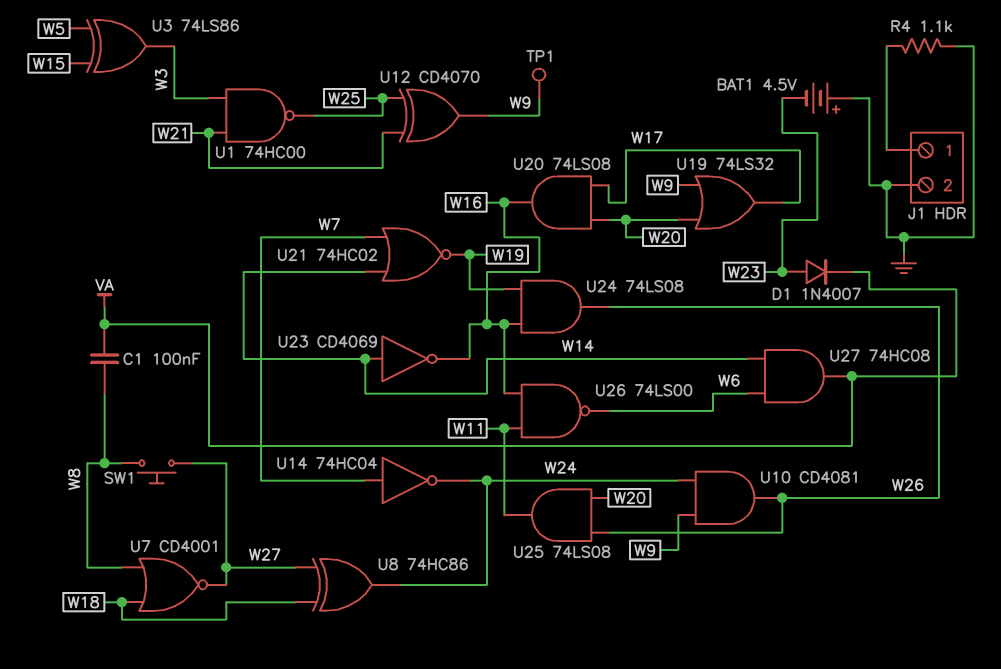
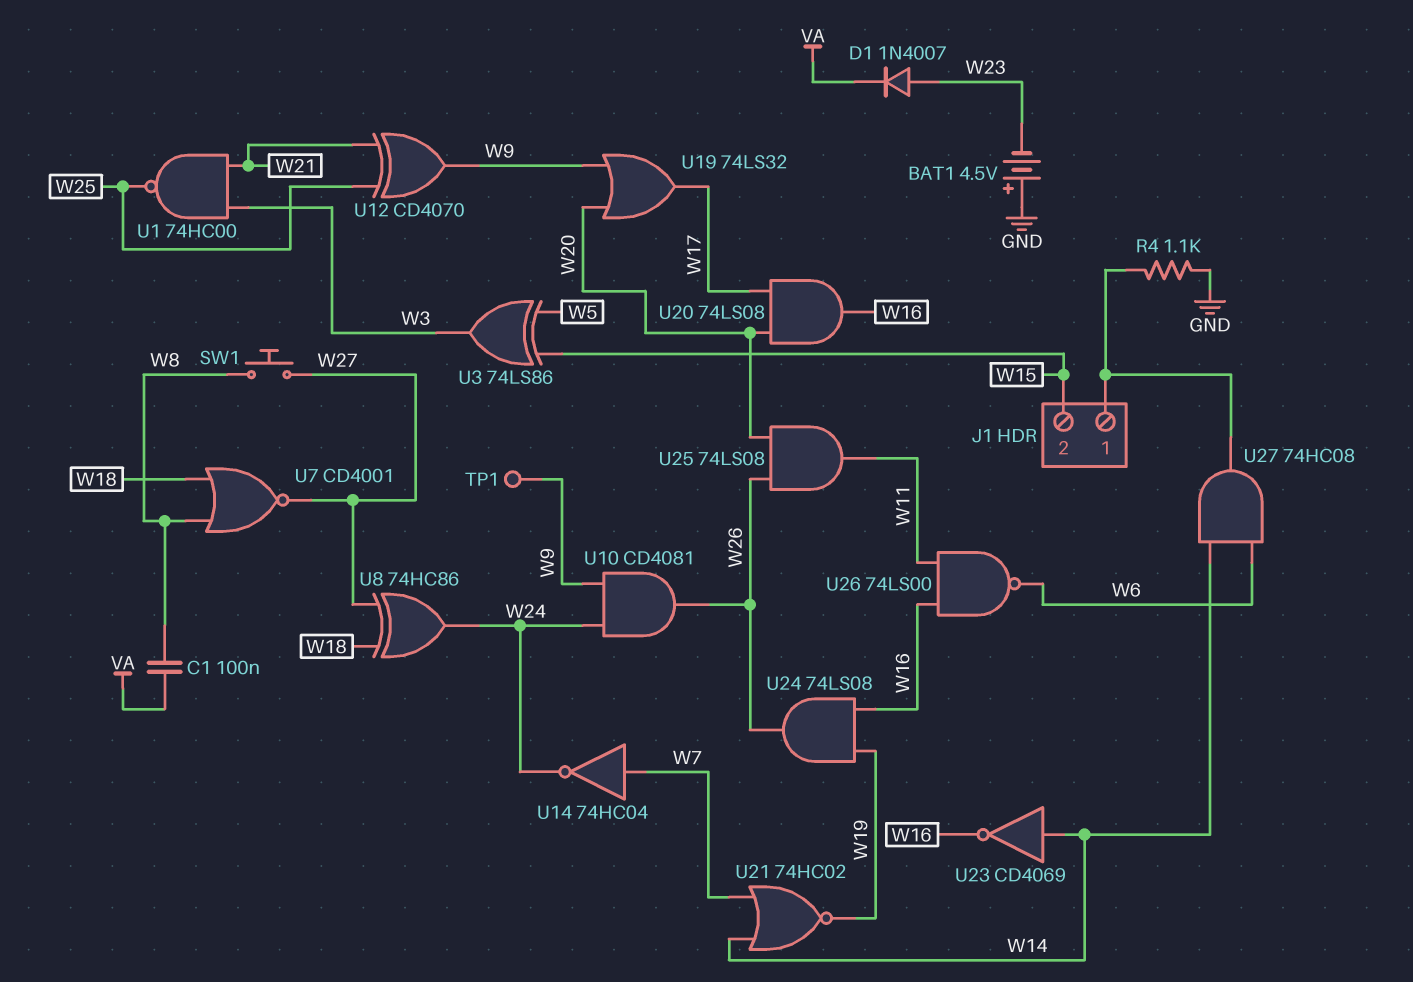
J1 pin 2: GND -> W15
U27: AND 74HC08 (in W6, in W14, out VA) -> AND 74HC08 (in W6, in W14, out J1/1)

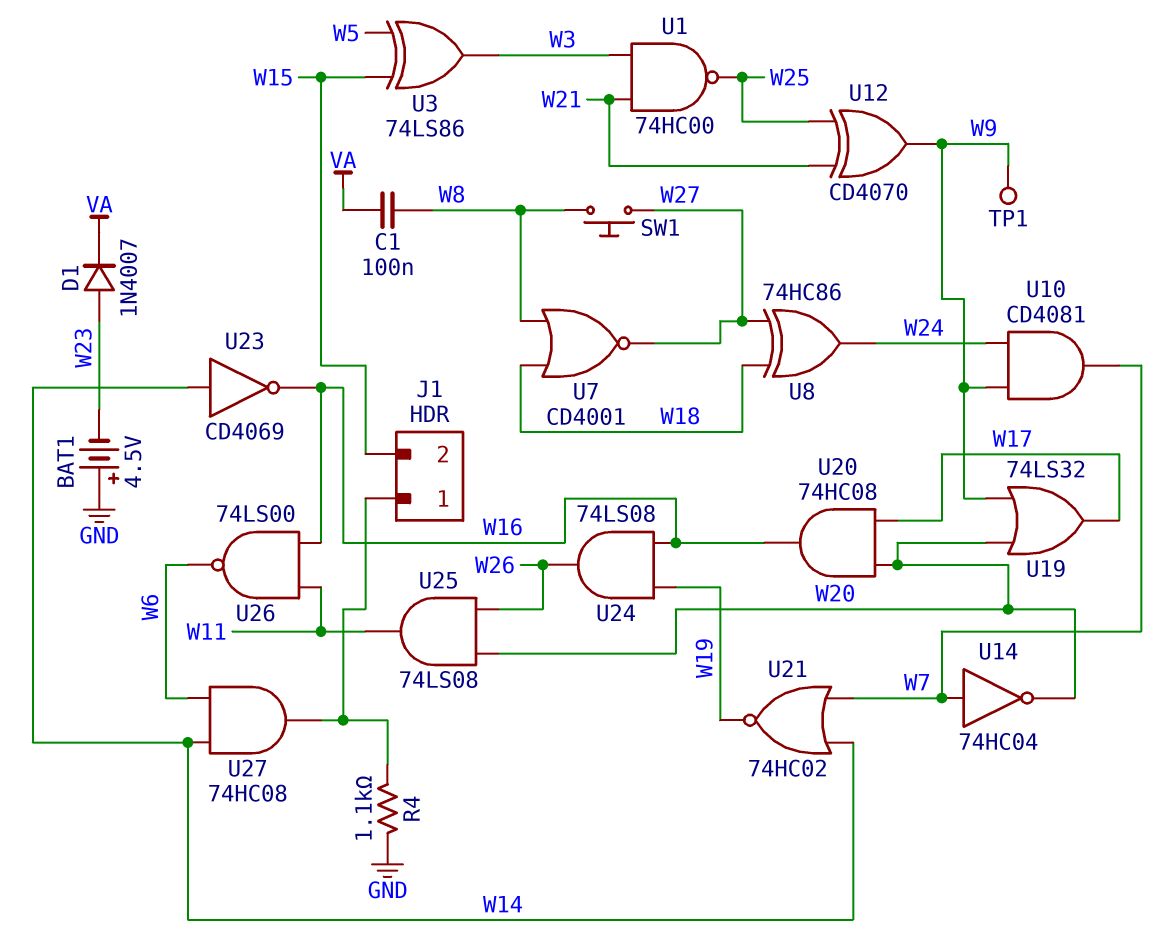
U10: AND CD4081 (in W9, in W24, out W26) -> AND CD4081 (in W9, in W24, out W7)
U14: NOT 74HC04 (in W7, out W24) -> NOT 74HC04 (in W7, out W20)
U20: AND 74LS08 (in W17, in W20, out W16) -> AND 74HC08 (in W17, in W20, out W16)

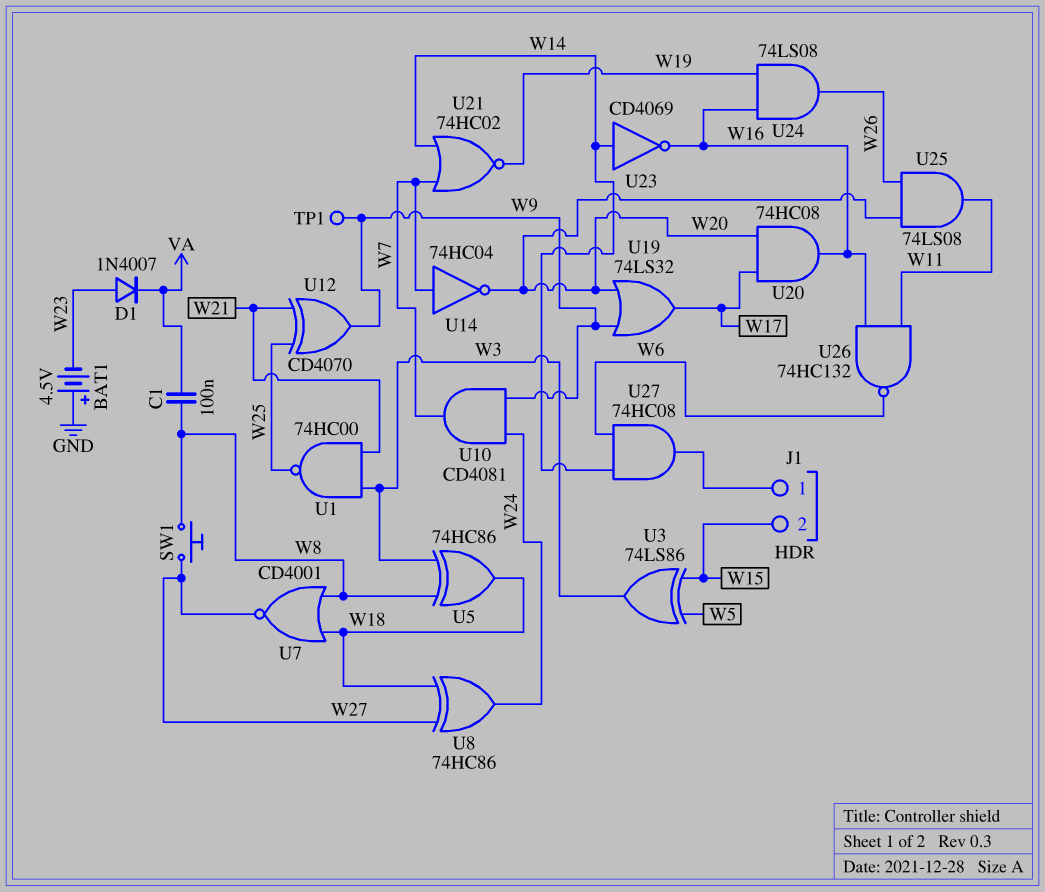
R4: 1.1k (GND, J1/1) -> none
U5: none -> XOR 74HC86 (in W3, in W8, out W18)
U26: NAND 74LS00 (in W11, in W16, out W6) -> NAND 74HC132 (in W11, in W16, out W6)

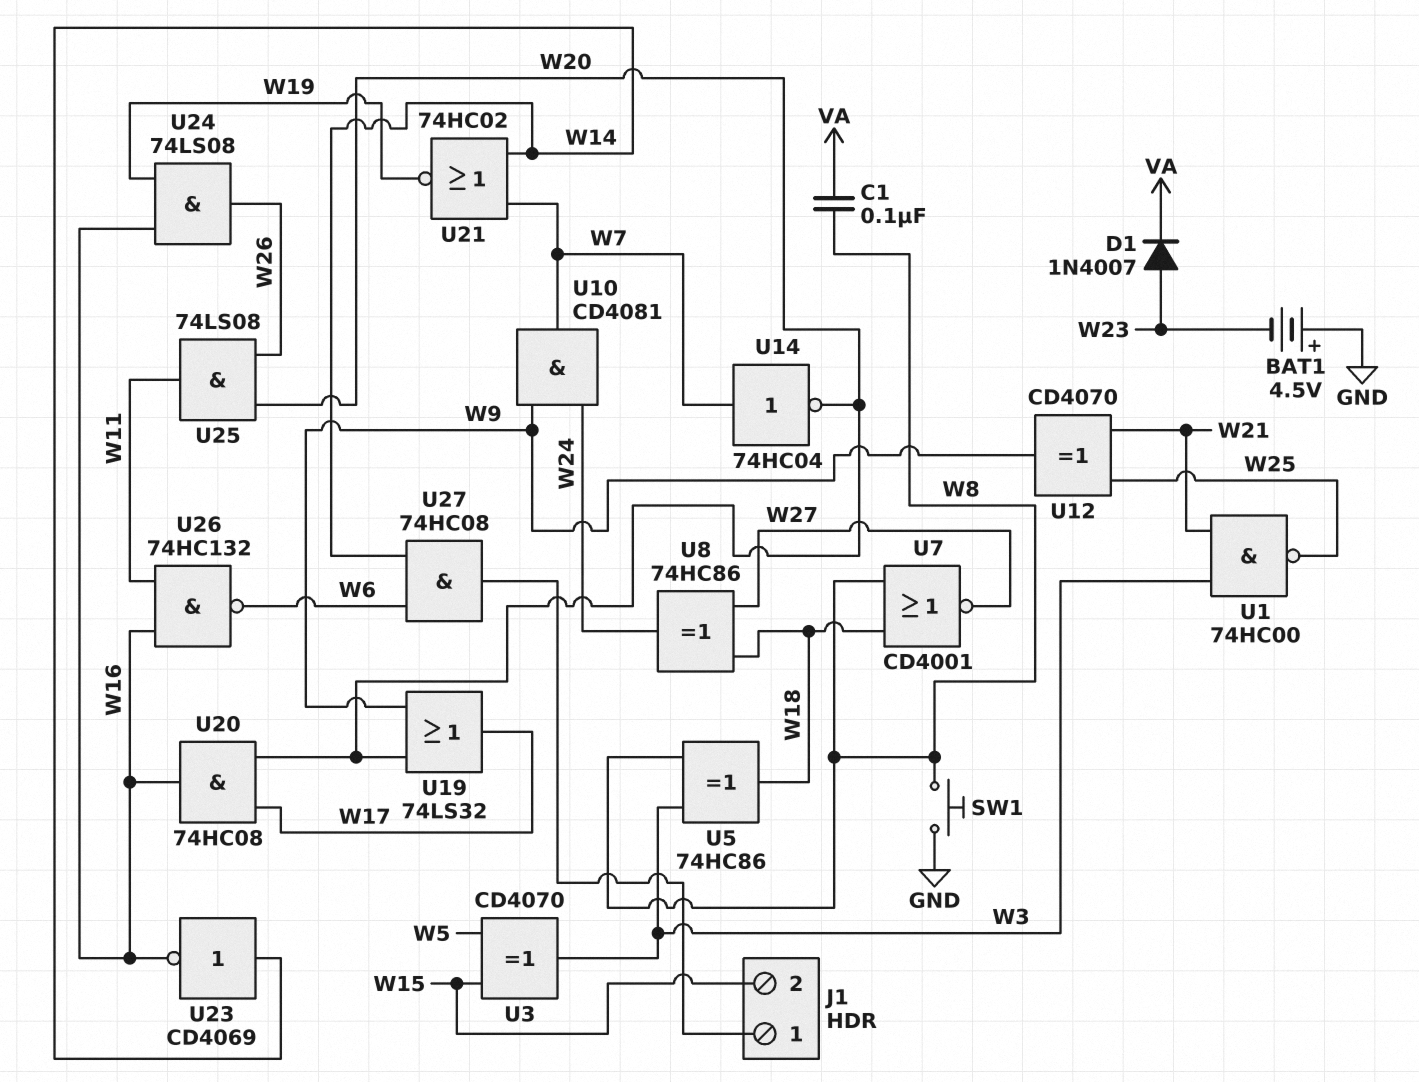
SW1: button (W8, W27) -> button (GND, W8)
TP1: test point (W9) -> none
U3: XOR 74LS86 (in W5, in W15, out W3) -> XOR CD4070 (in W5, in W15, out W3)

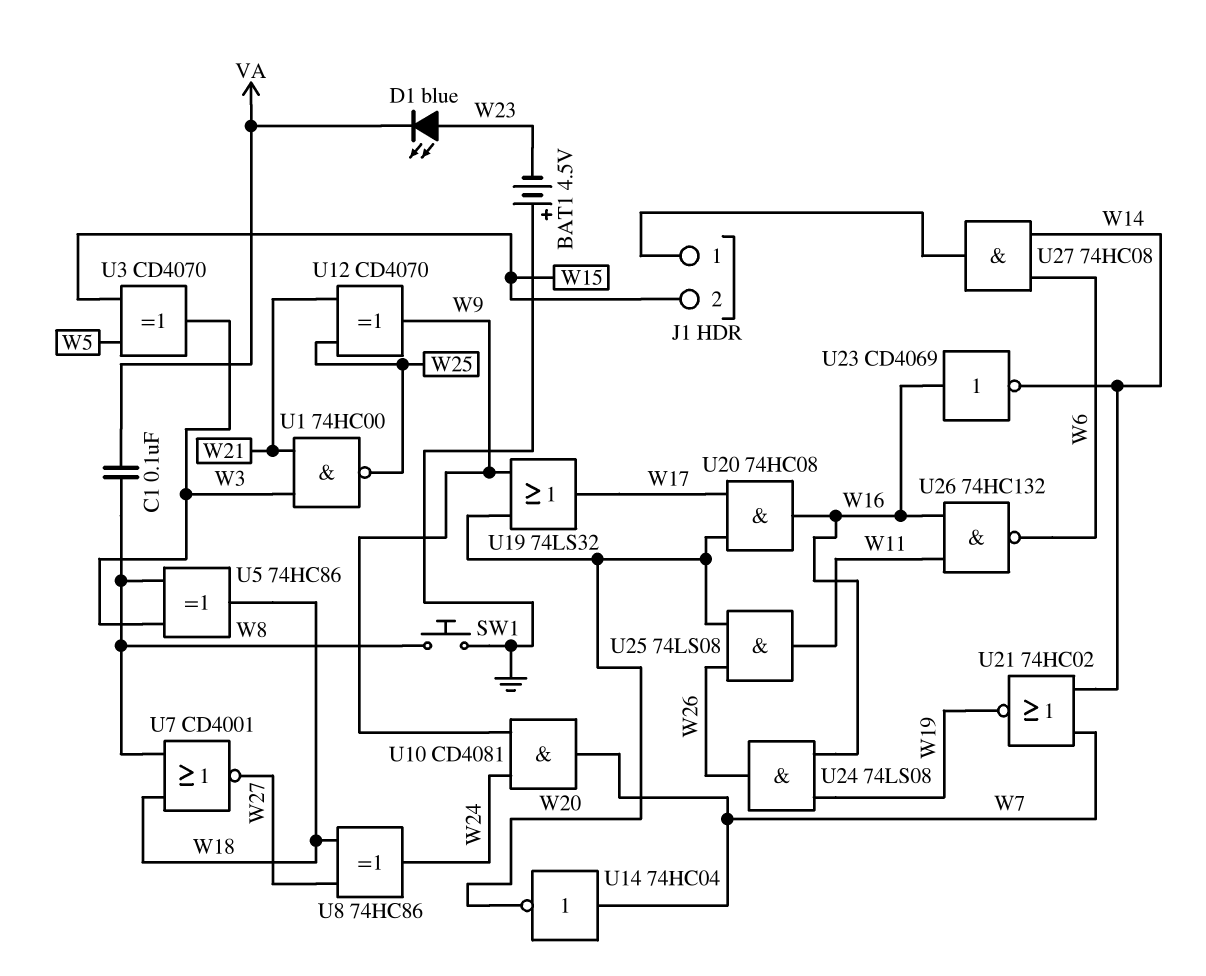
D1: diode 1N4007 (A W23, K VA) -> LED blue (A W23, K VA)
U23: NOT CD4069 (in W14, out W16) -> NOT CD4069 (in W16, out W14)

